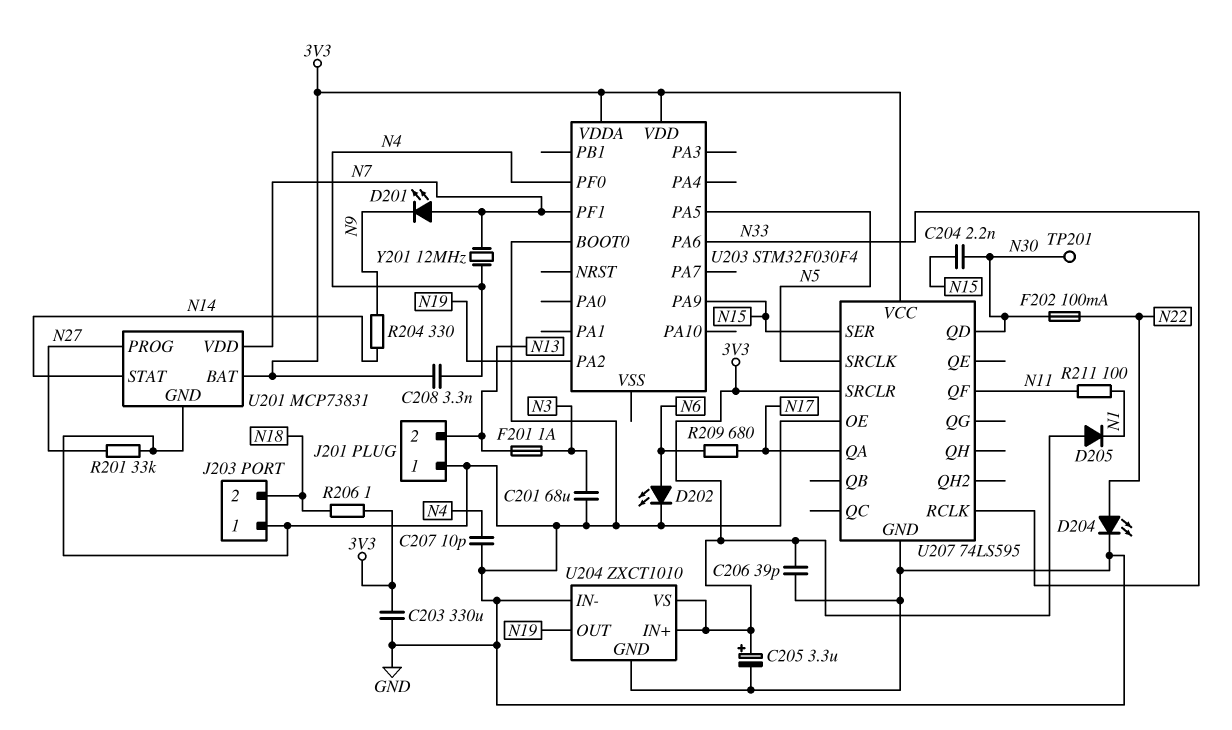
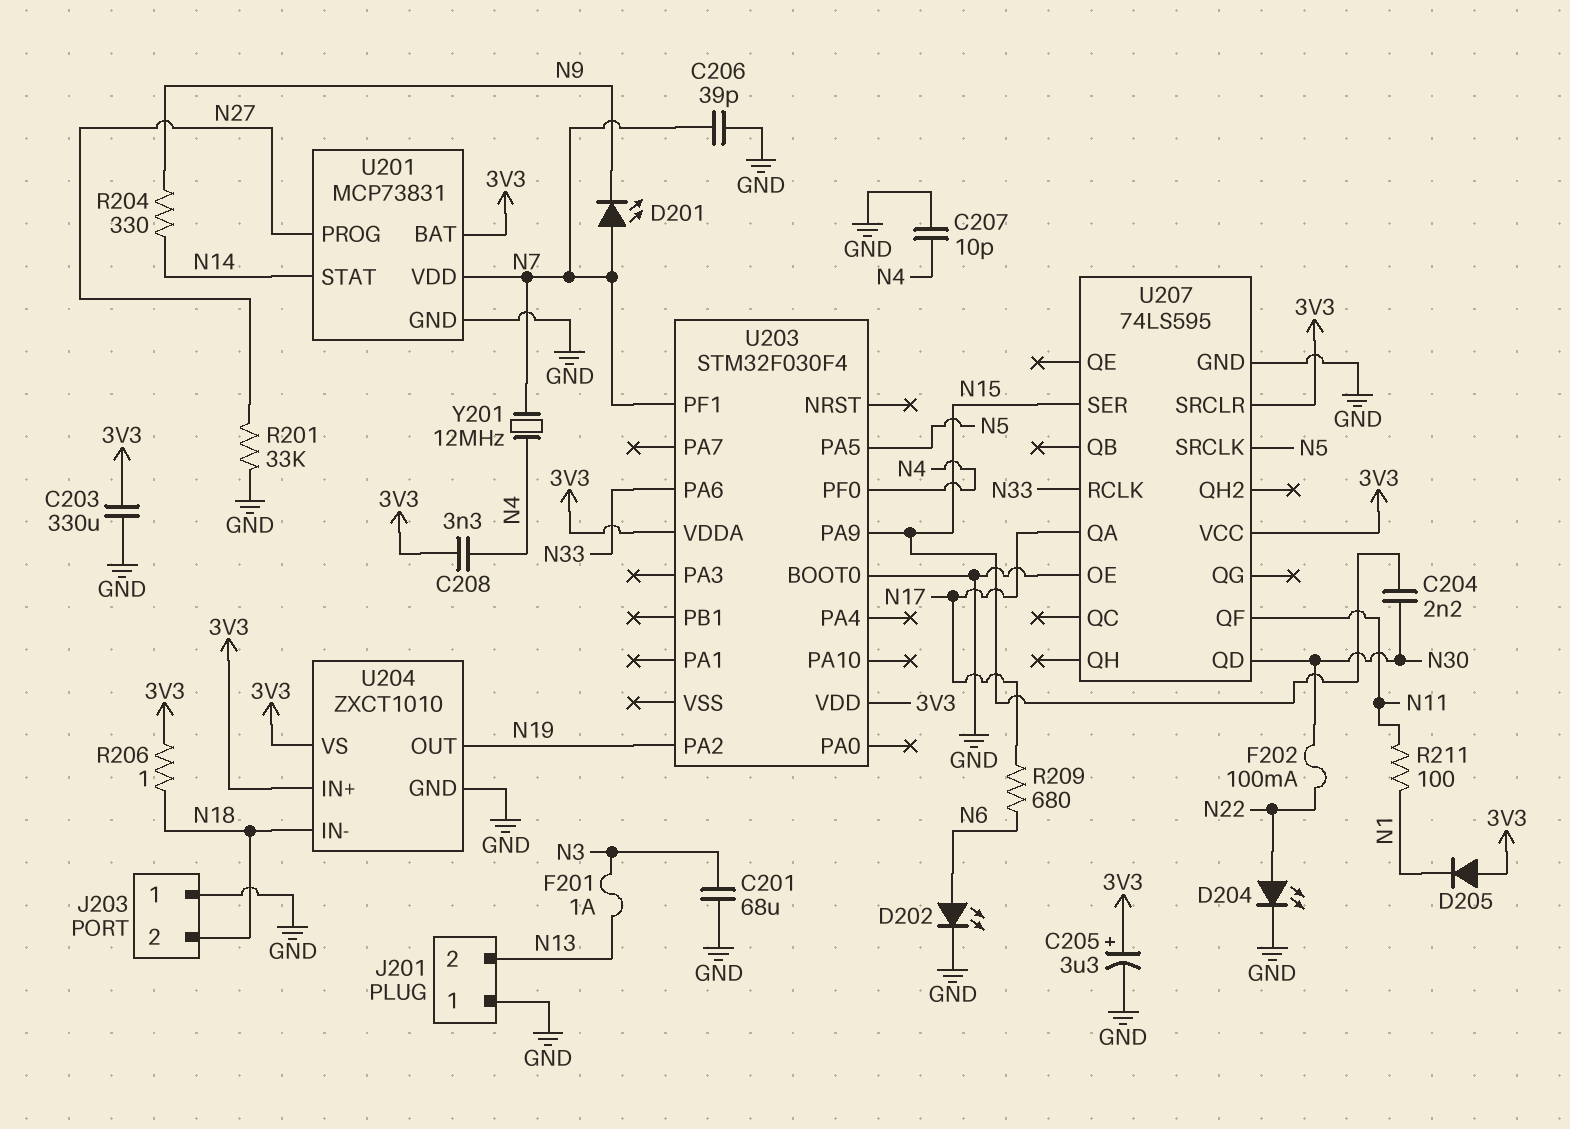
C206: 39pF (3V3, GND) -> 39pF (GND, N7)
TP201: test point (N30) -> none
U204 pin IN-: GND -> N18

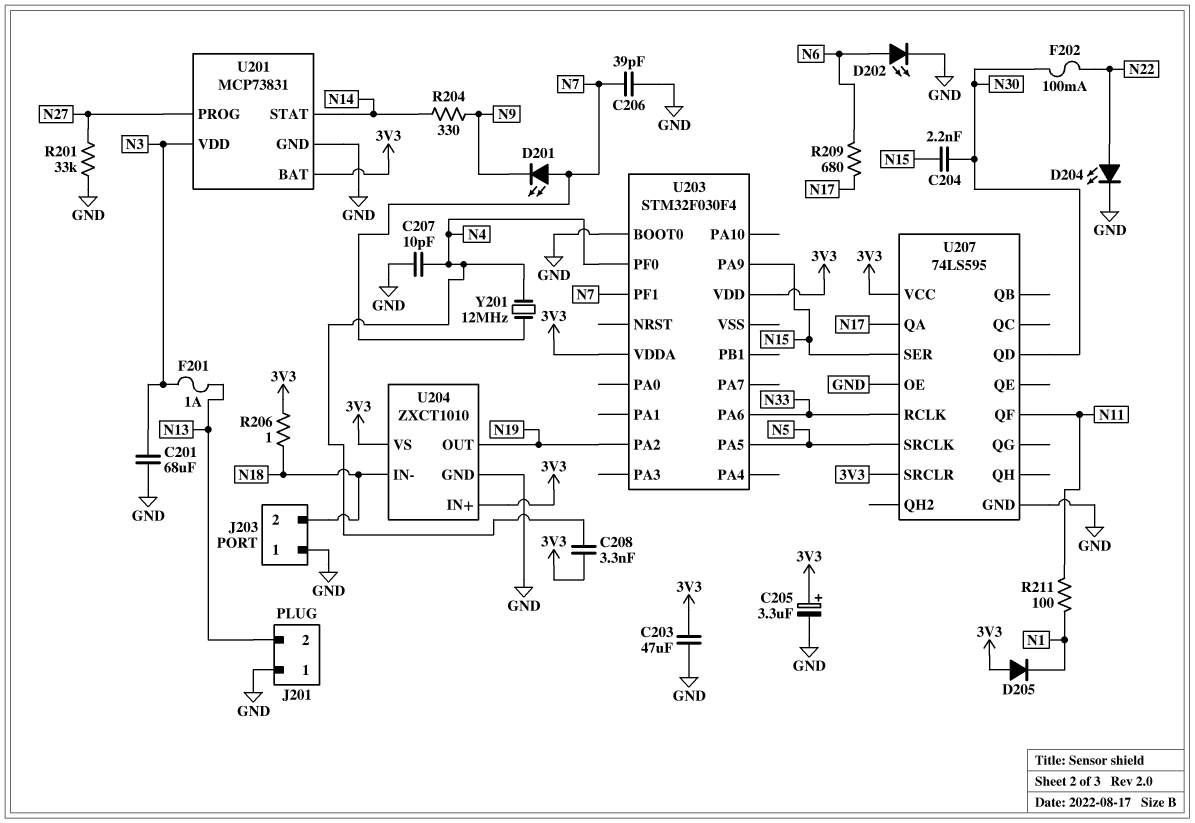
C203: 330uF (3V3, GND) -> 47uF (3V3, GND)
U201 pin VDD: N7 -> N3

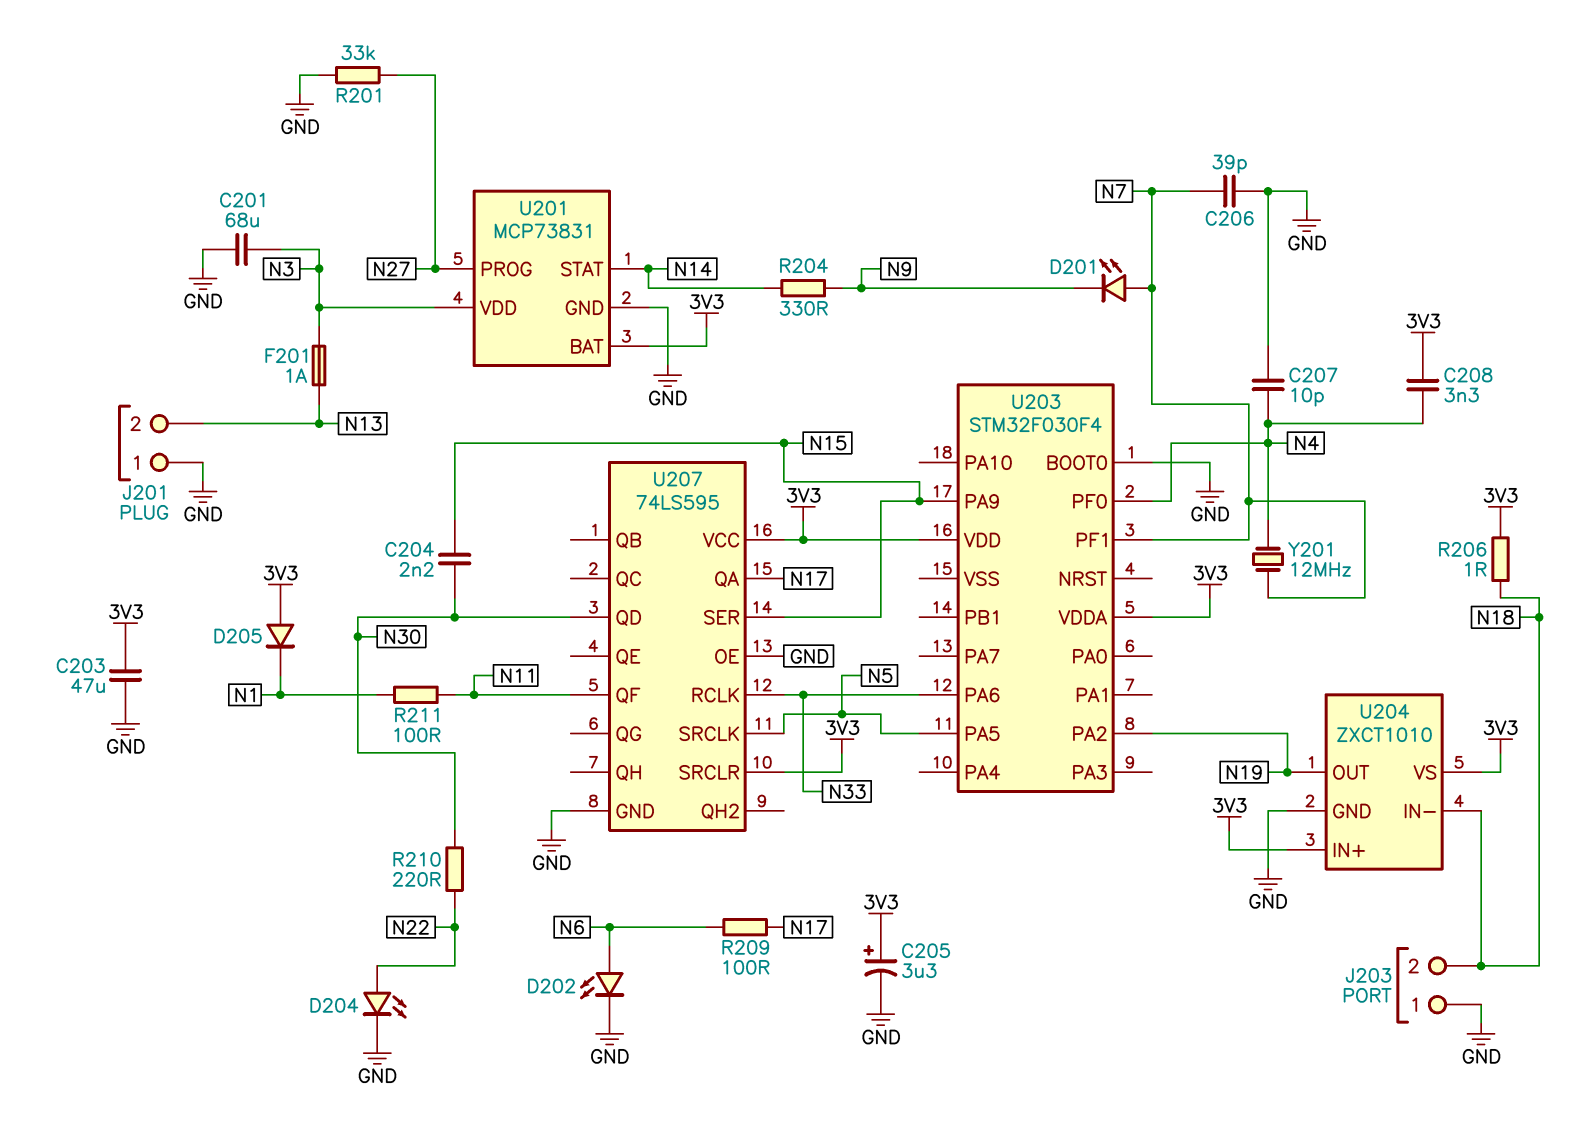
F202: 100mA (N22, N30) -> none
R209: 680 (N6, N17) -> 100 (N6, N17)
R210: none -> 220 (N22, N30)

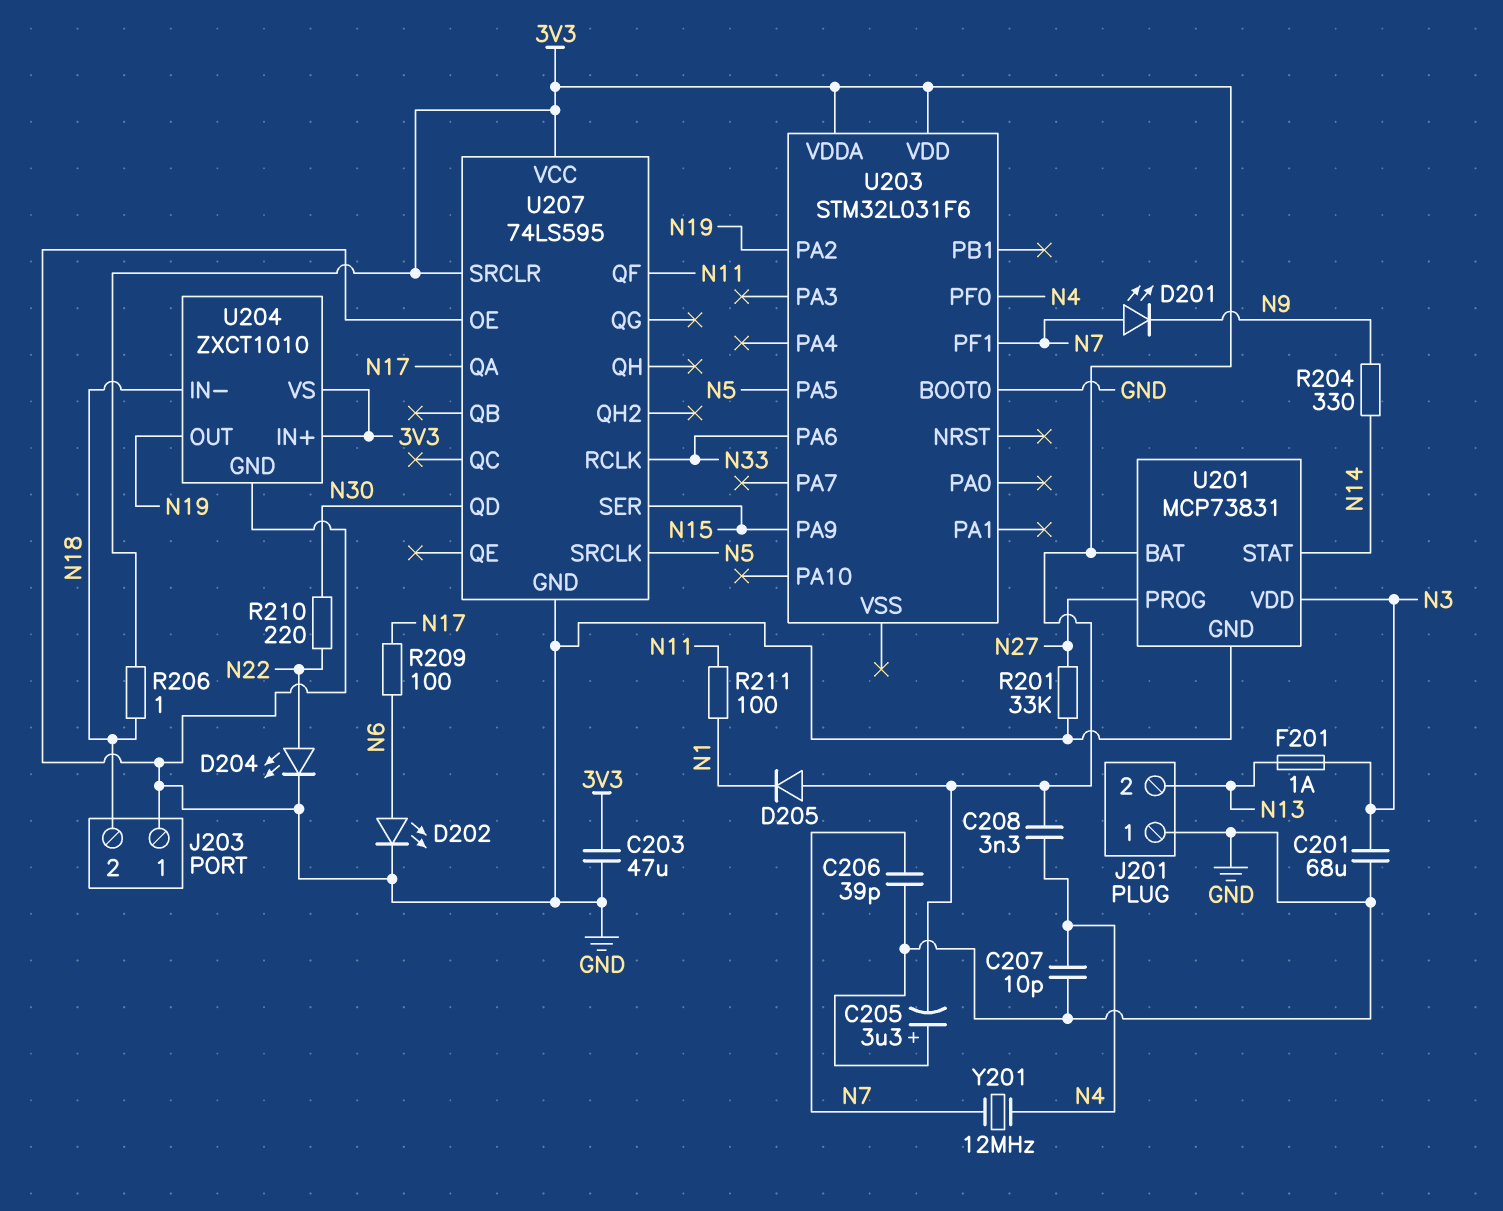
C204: 2.2nF (N15, N30) -> none
C205: 3.3uF (plus 3V3, minus GND) -> 3.3uF (plus GND, minus 3V3)
U203: STM32F030F4 -> STM32L031F6

